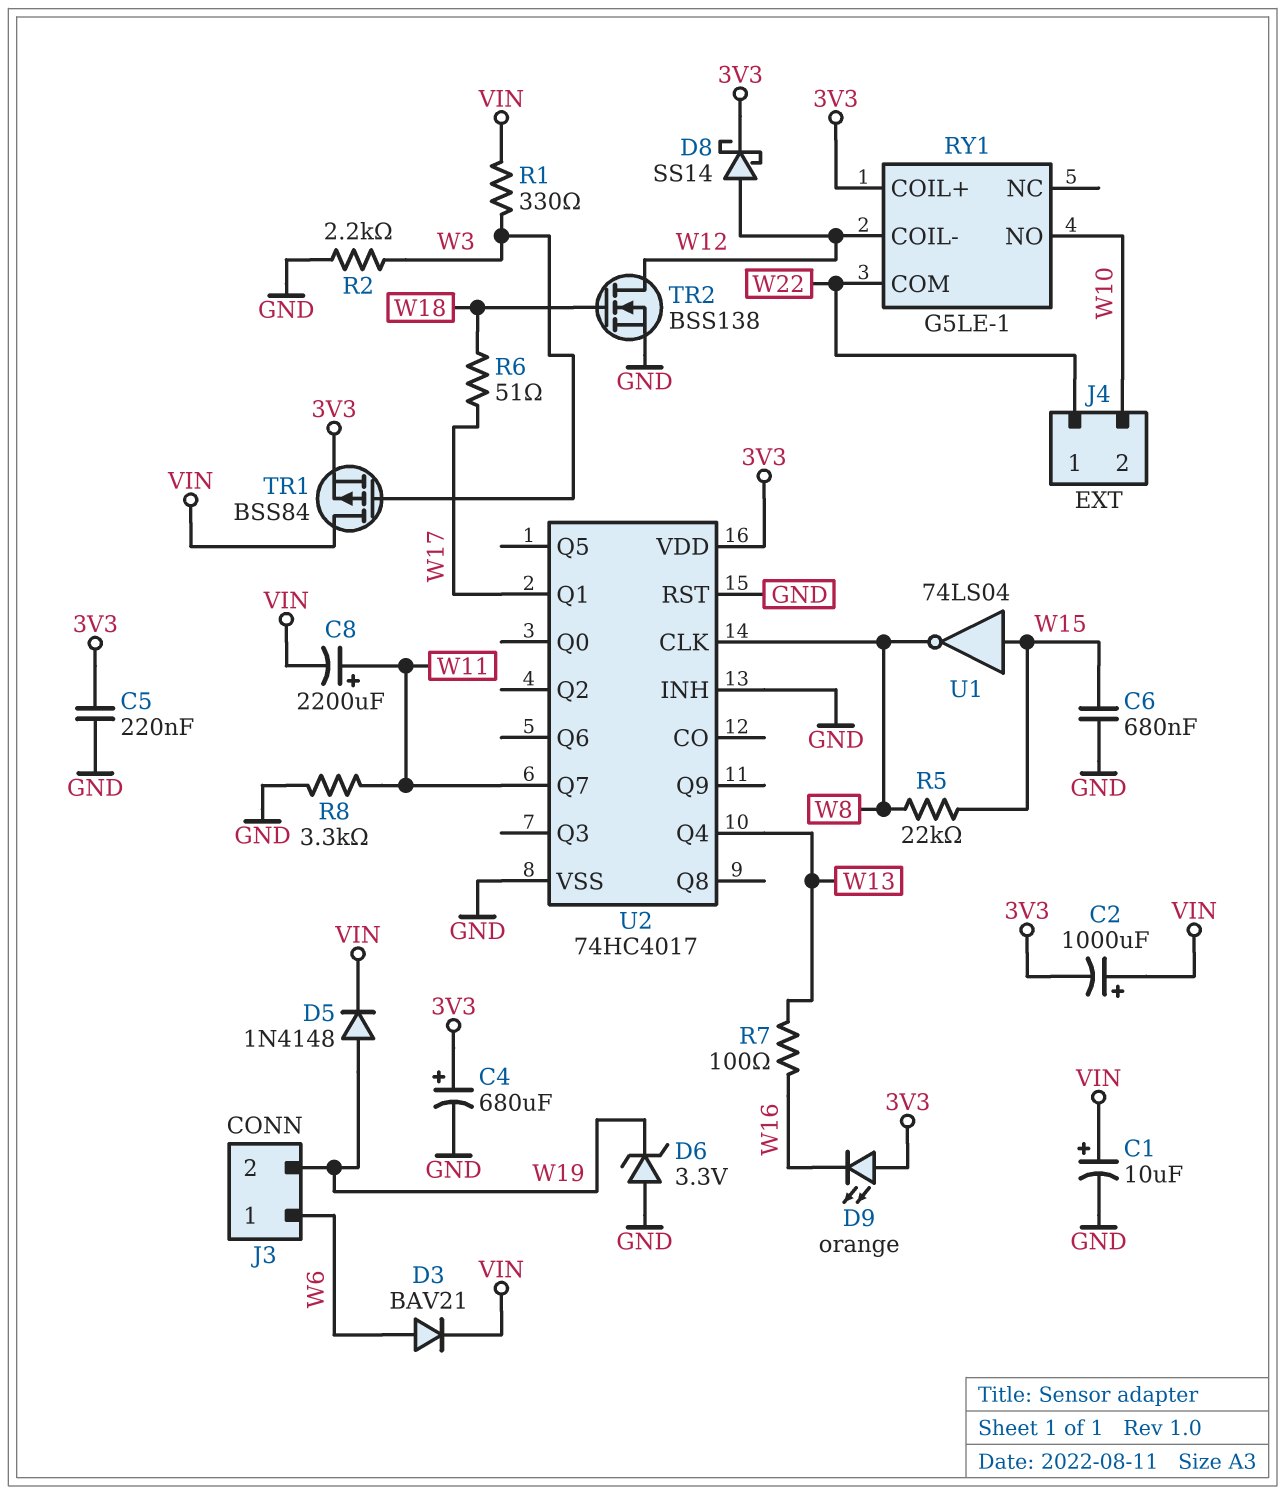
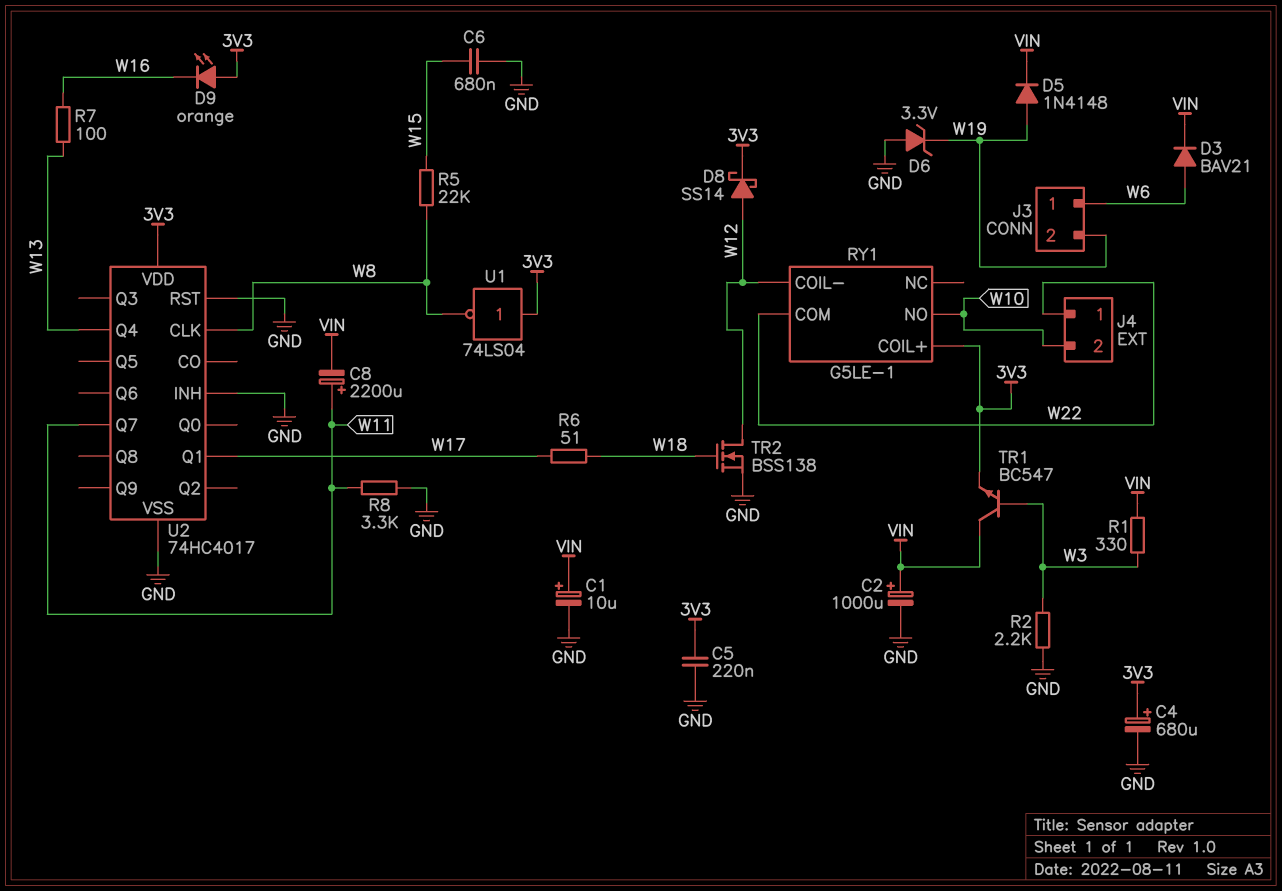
C2: 1000uF (plus VIN, minus 3V3) -> 1000uF (plus VIN, minus GND)
TR1: PMOS BSS84 (G W3, D VIN, S 3V3) -> NPN BC547 (B W3, C VIN, E 3V3)
U1: NOT 74LS04 (in W15, out W8) -> NOT 74LS04 (in 3V3, out W8)

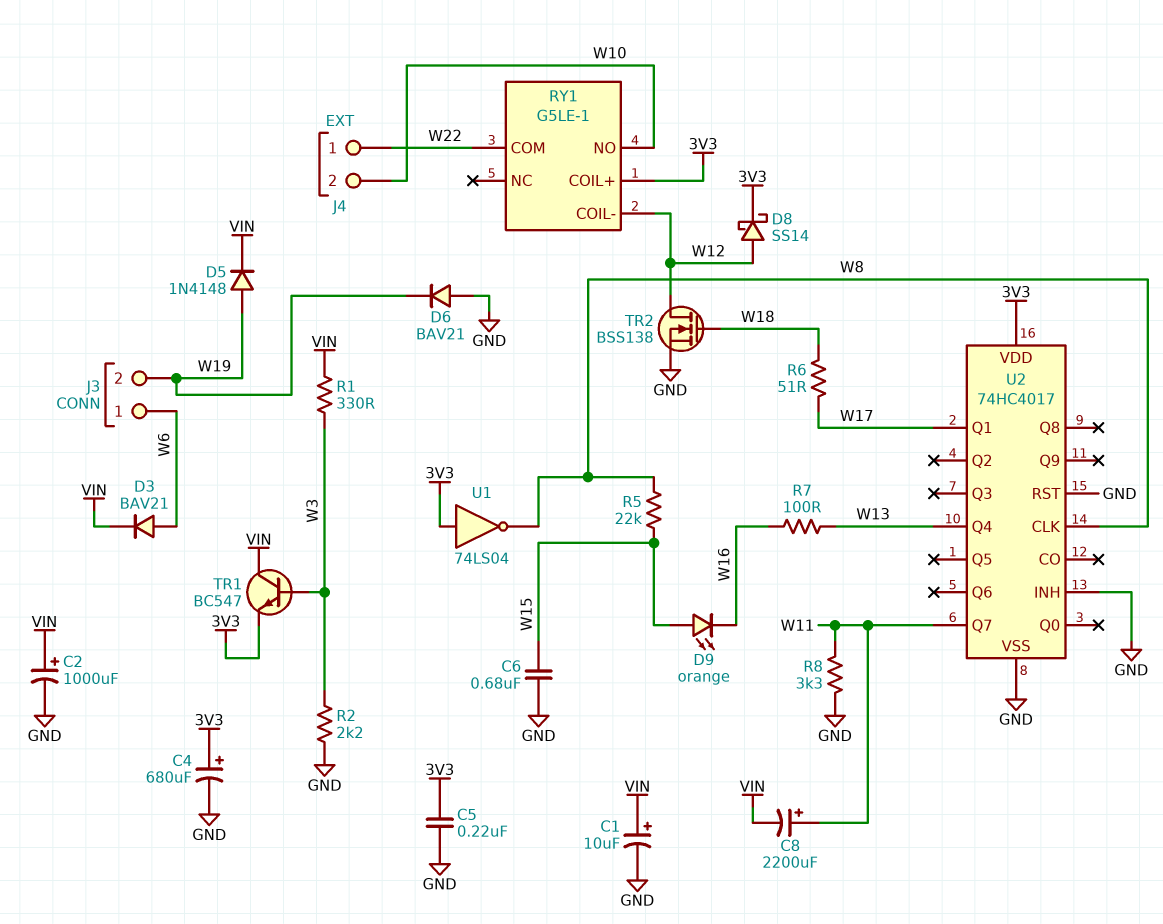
D6: zener 3.3V (A GND, K W19) -> diode BAV21 (A GND, K W19)
D9: LED orange (A 3V3, K W16) -> LED orange (A W15, K W16)

